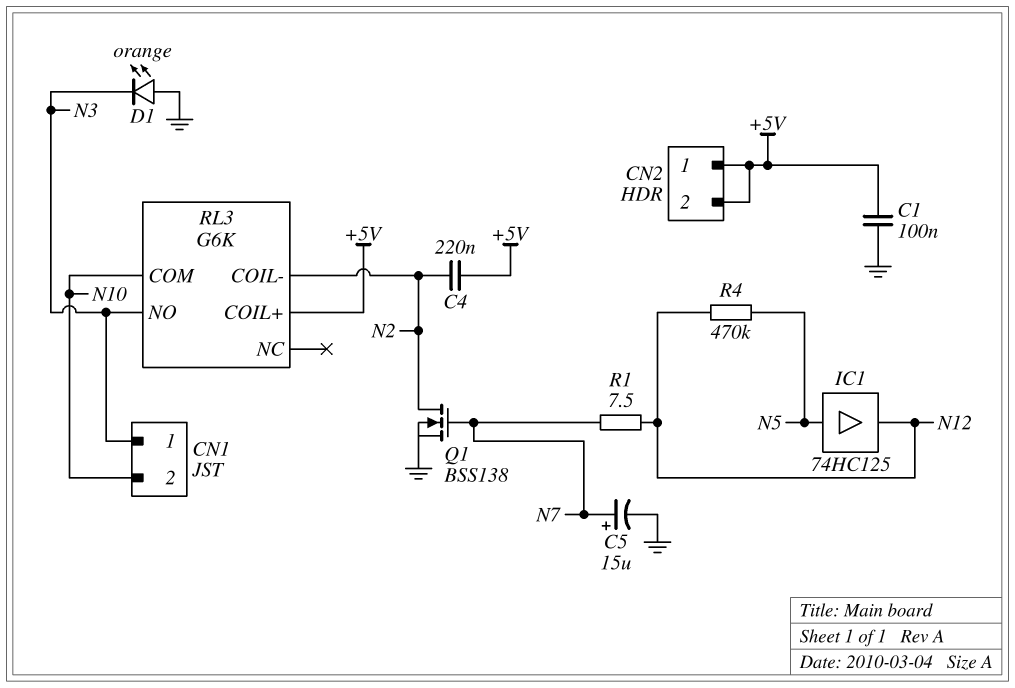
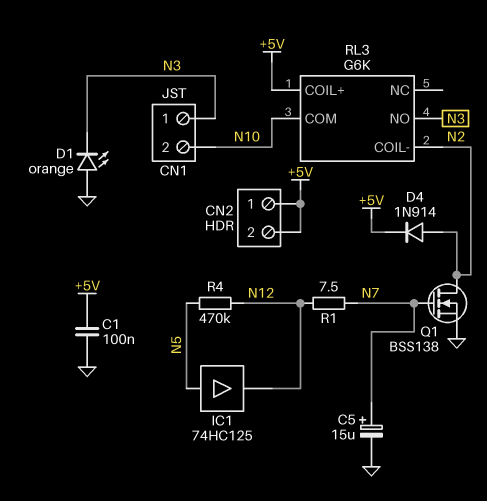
C4: 220nF (+5V, N2) -> none
D4: none -> diode 1N914 (A N2, K +5V)

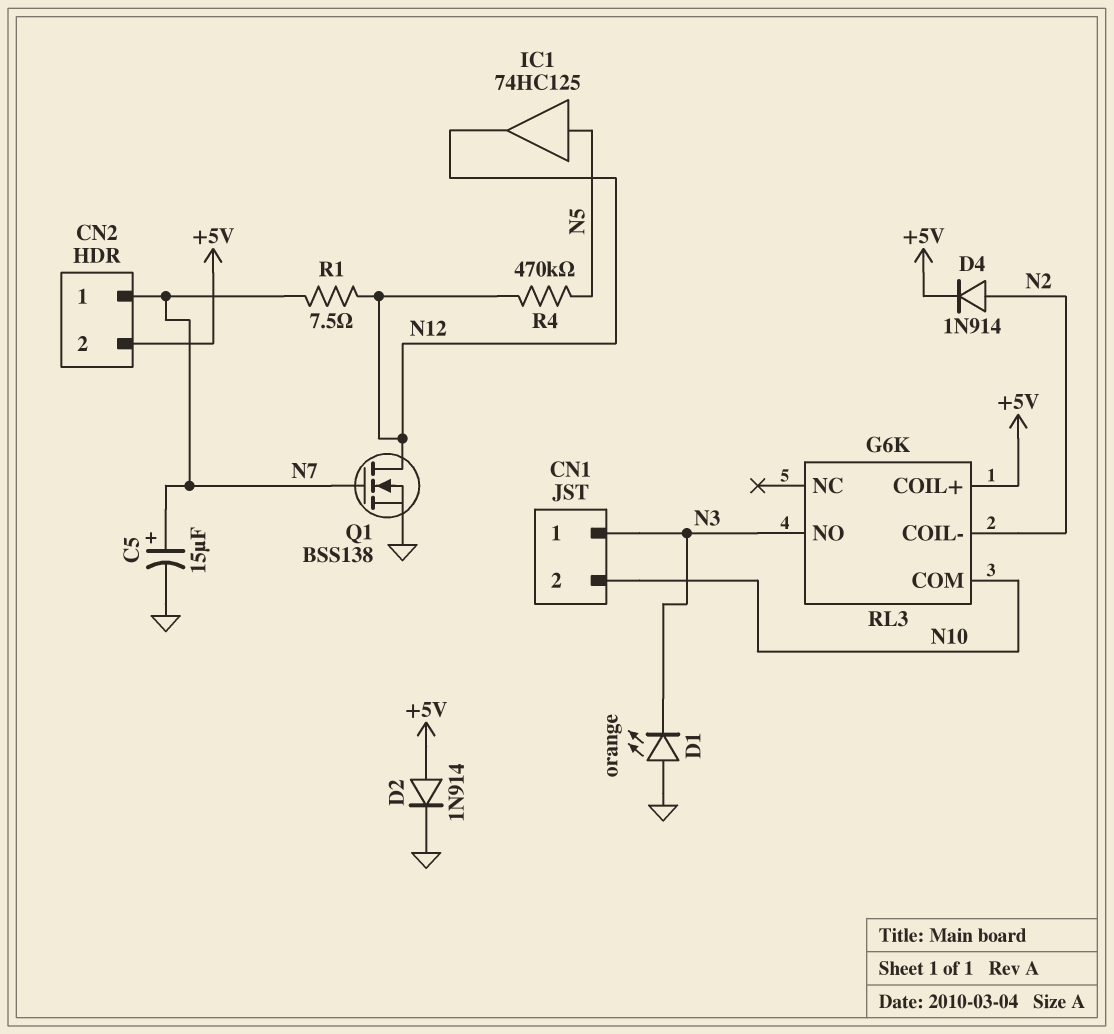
C1: 100nF (+5V, GND) -> none
CN2 pin 1: +5V -> N7
D2: none -> diode 1N914 (A +5V, K GND)
Q1: NMOS BSS138 (G N7, D N2, S GND) -> NMOS BSS138 (G N7, D N12, S GND)

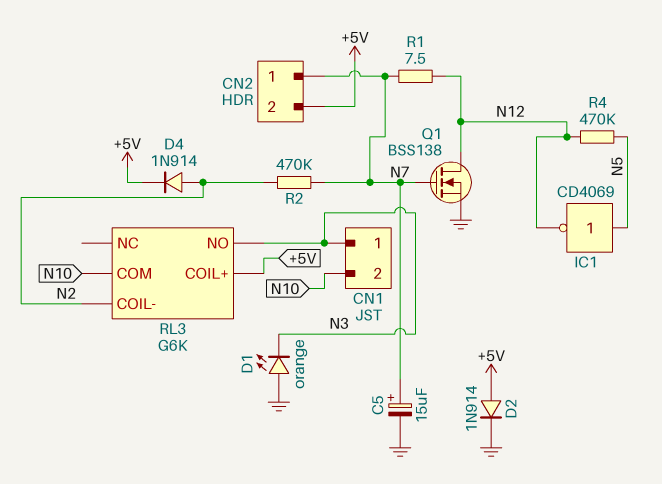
IC1: buffer 74HC125 (in N5, out N12) -> NOT CD4069 (in N5, out N12)
R2: none -> 470k (N2, N7)

